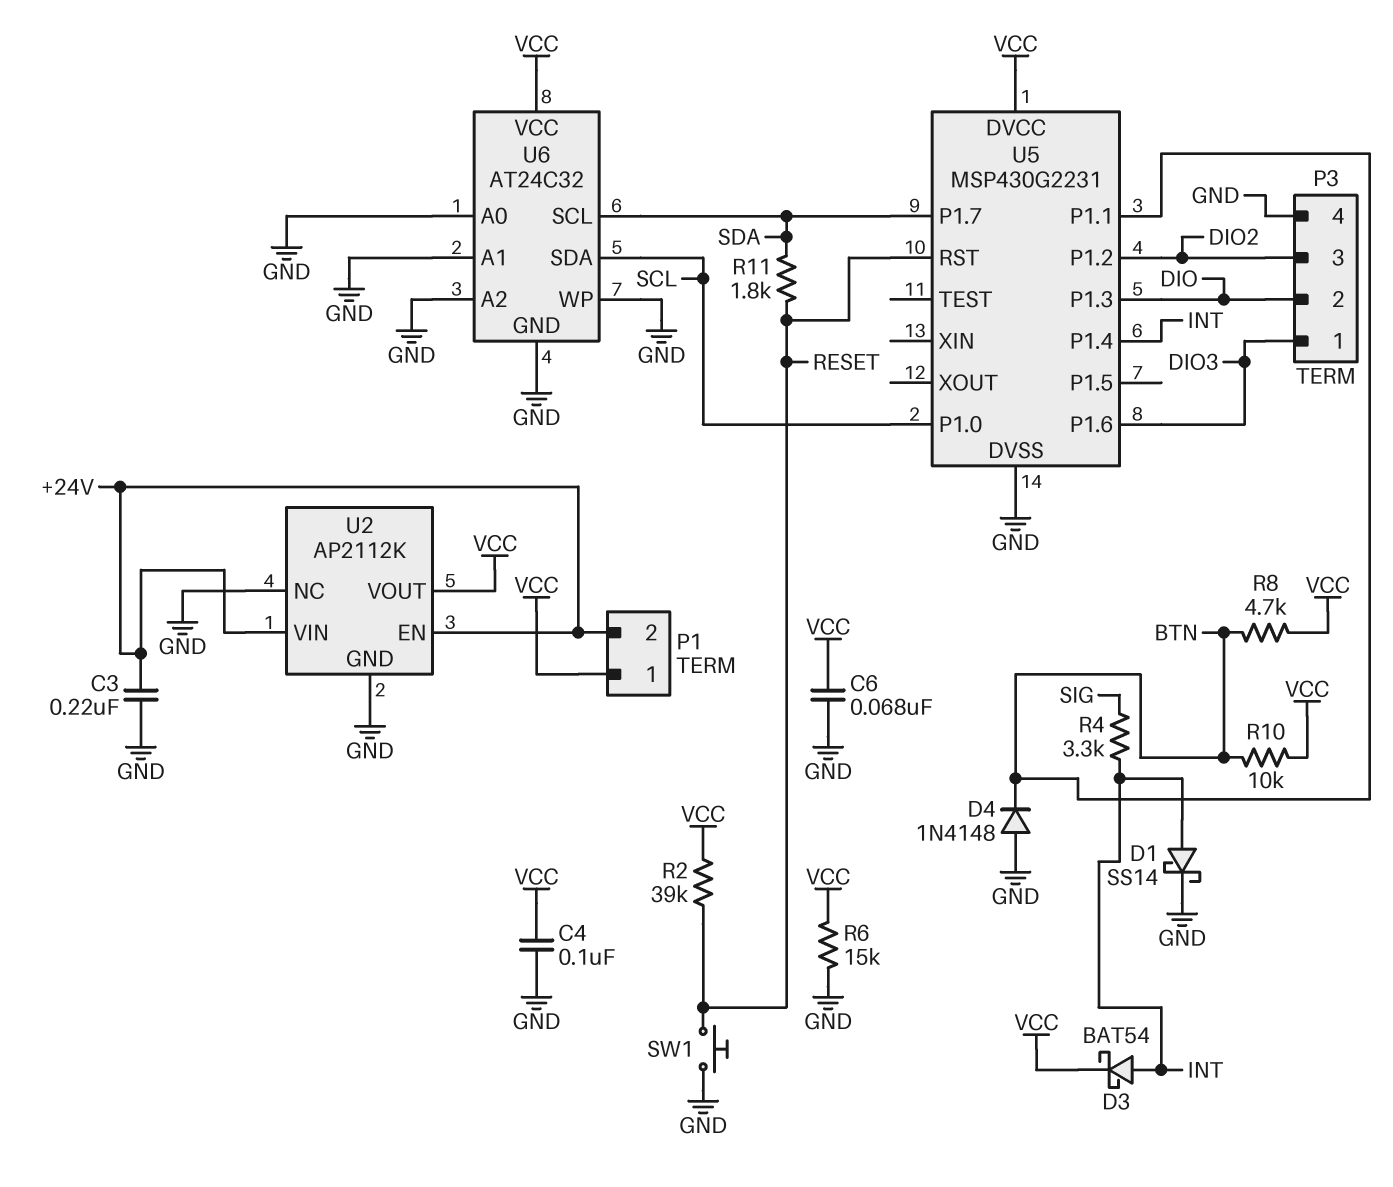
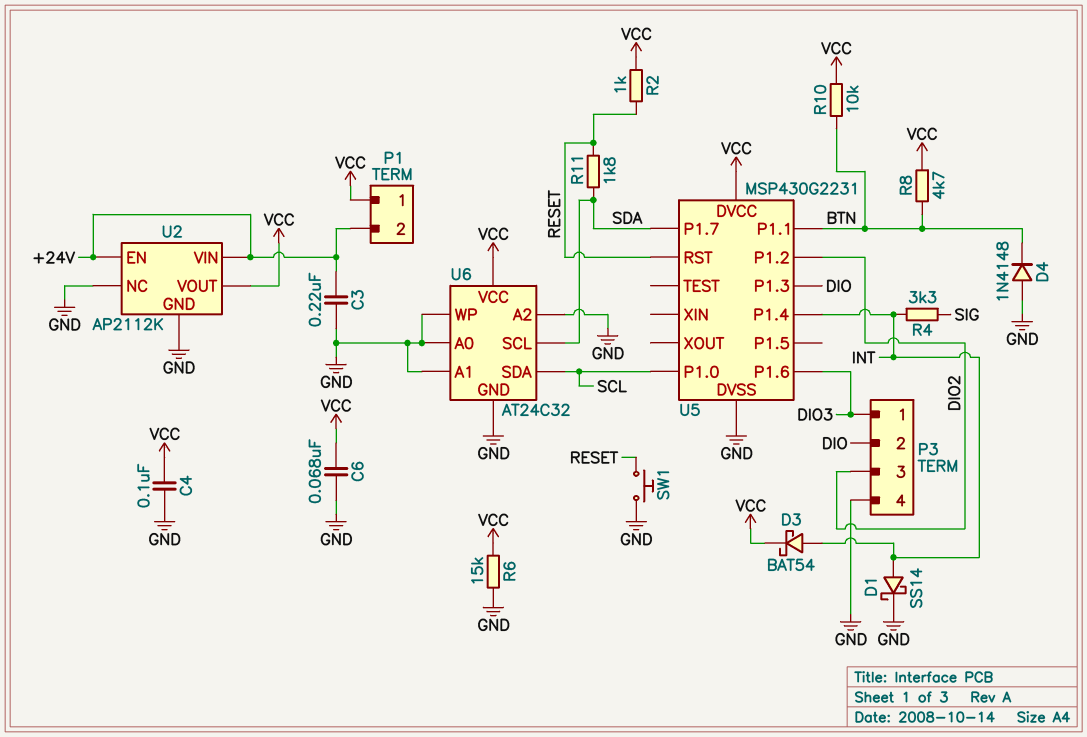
R2: 39k (RESET, VCC) -> 1k (RESET, VCC)

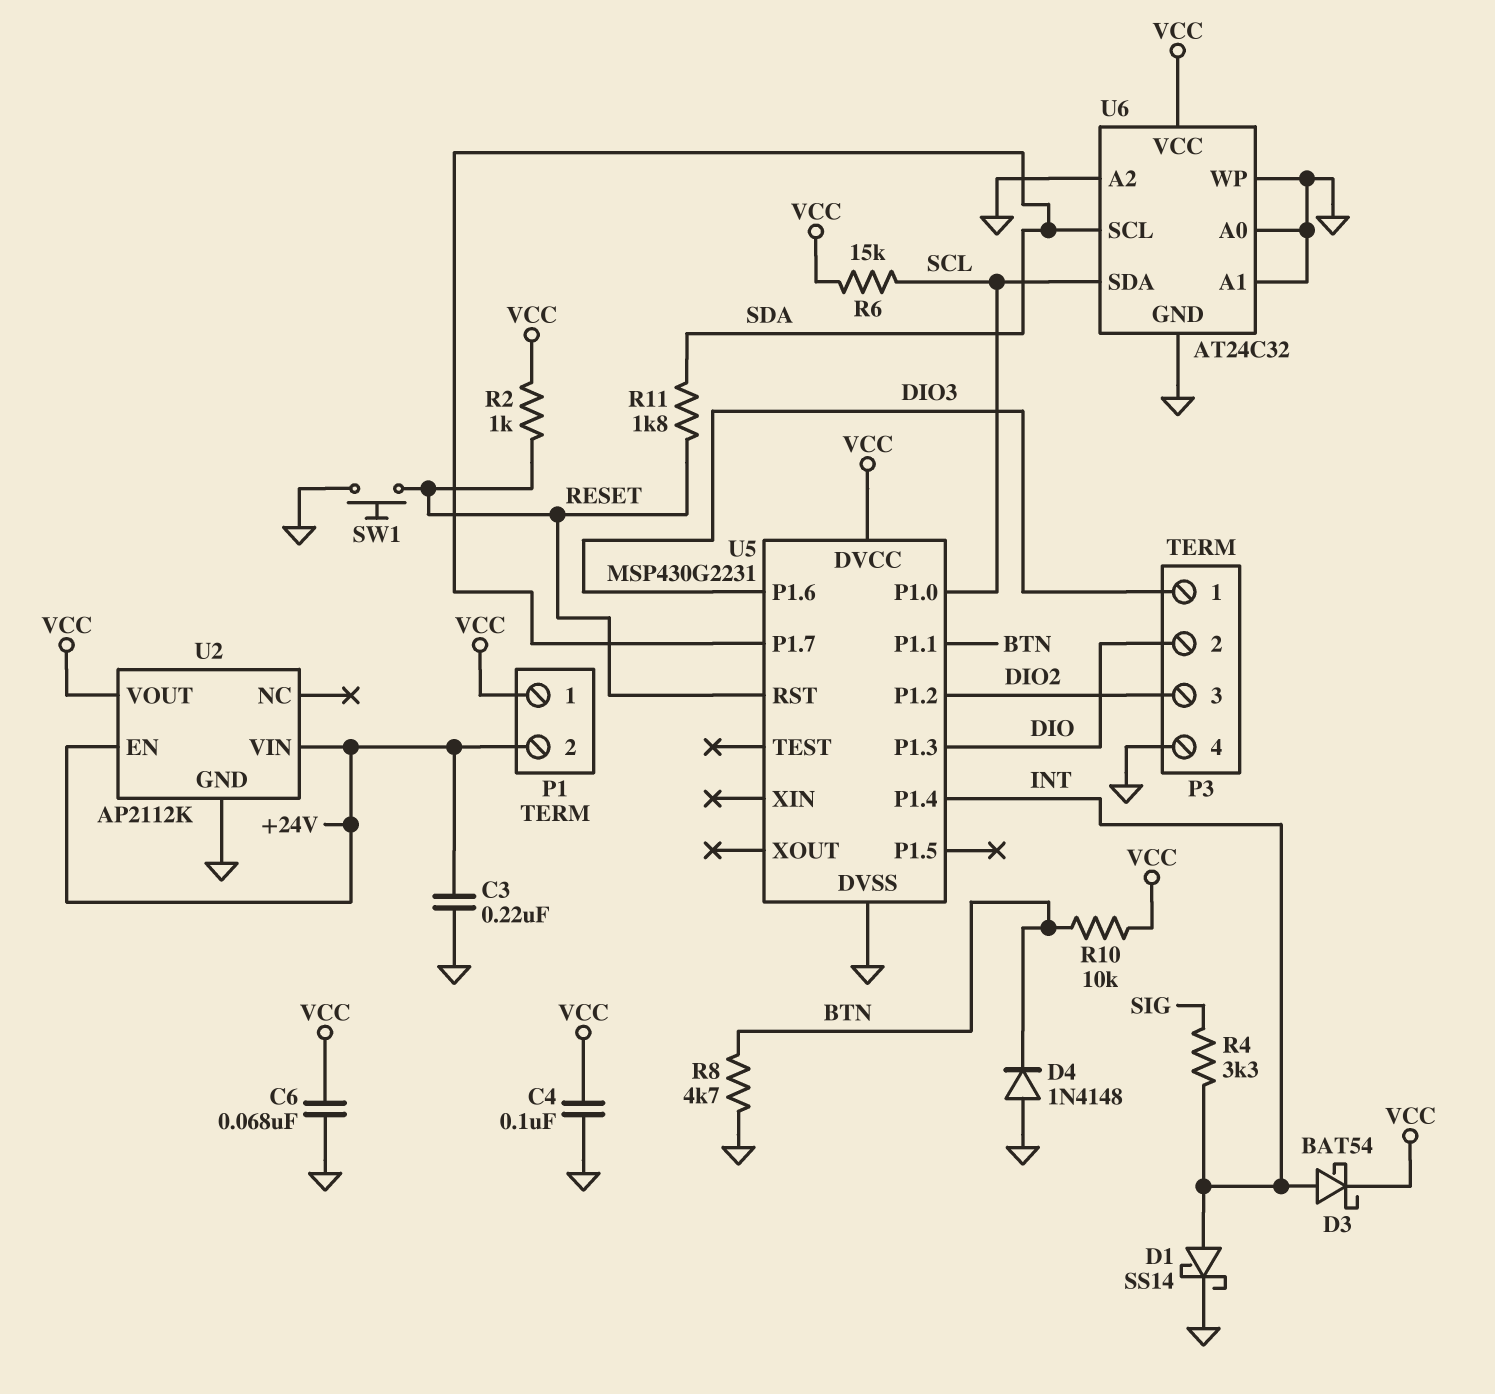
R6: 15k (GND, VCC) -> 15k (SCL, VCC)
R8: 4.7k (BTN, VCC) -> 4.7k (BTN, GND)
U2 pin NC: GND -> none

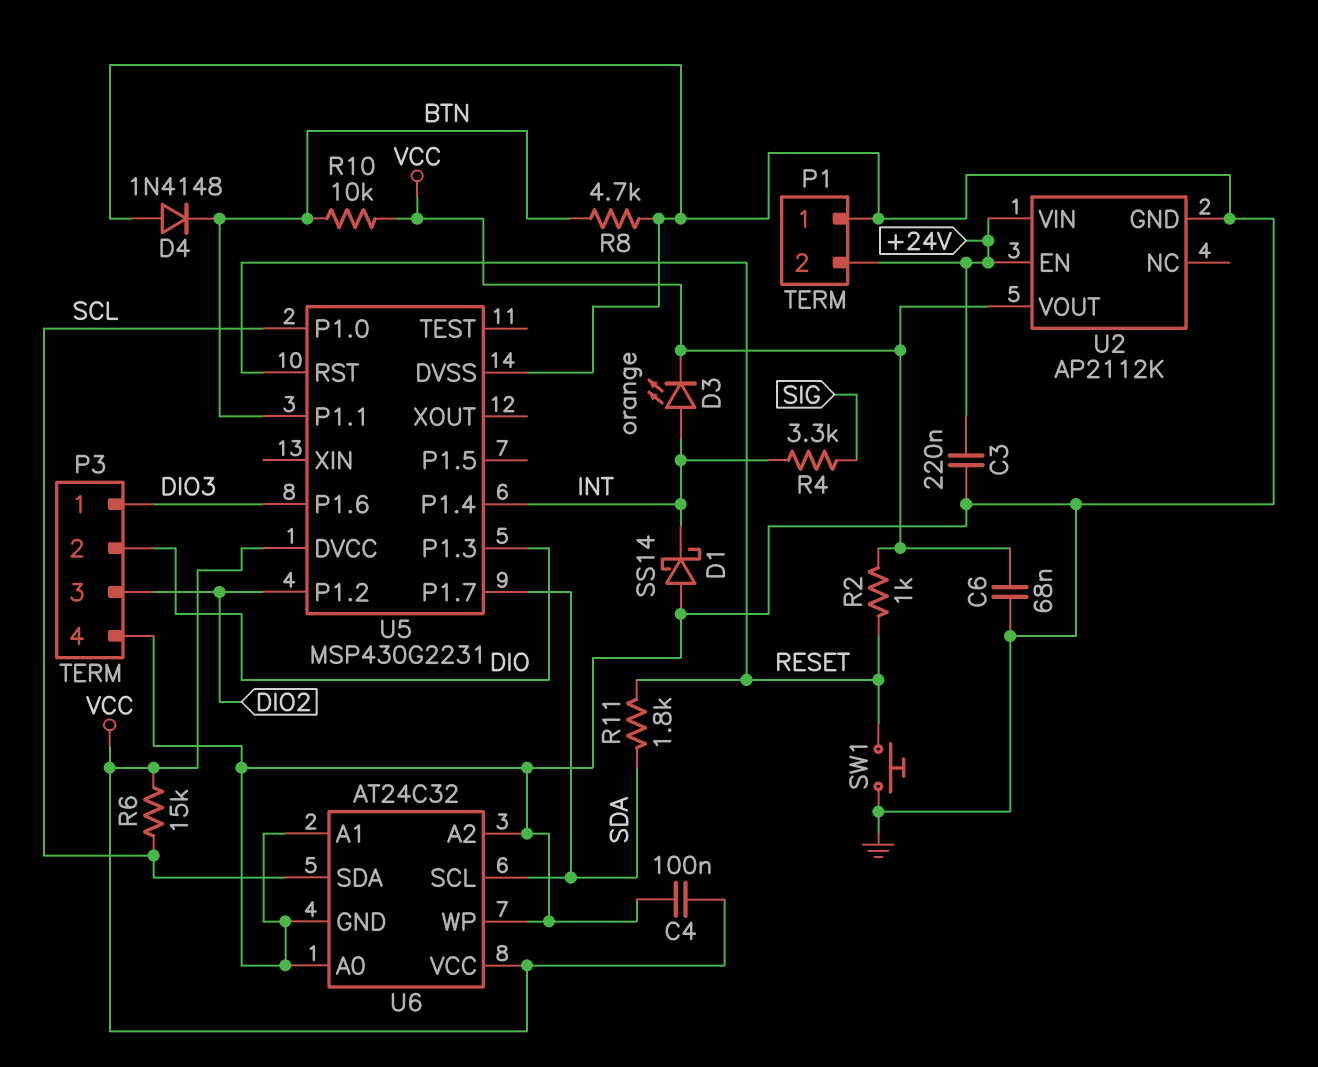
D1: schottky SS14 (A INT, K GND) -> schottky SS14 (A GND, K INT)
D3: schottky BAT54 (A INT, K VCC) -> LED orange (A INT, K VCC)
P1 pin 1: VCC -> GND

